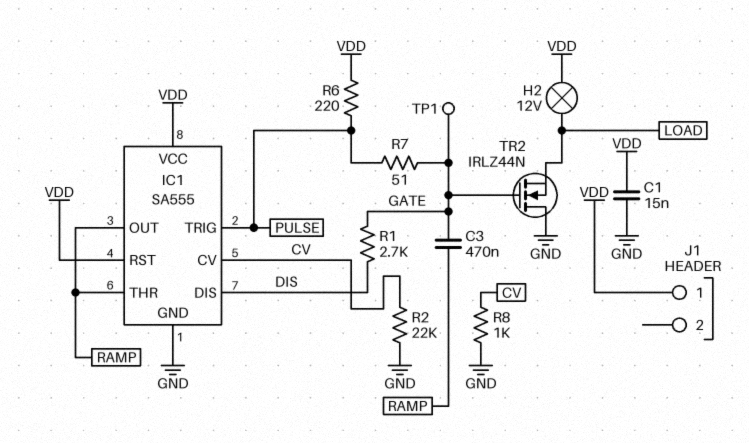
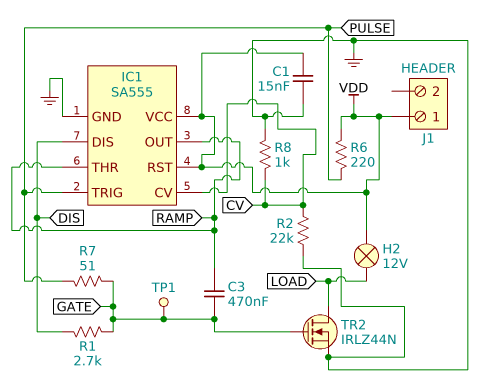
TR2: NMOS IRLZ44N (G GATE, D GND, S LOAD) -> NMOS IRLZ44N (G GATE, D LOAD, S GND)

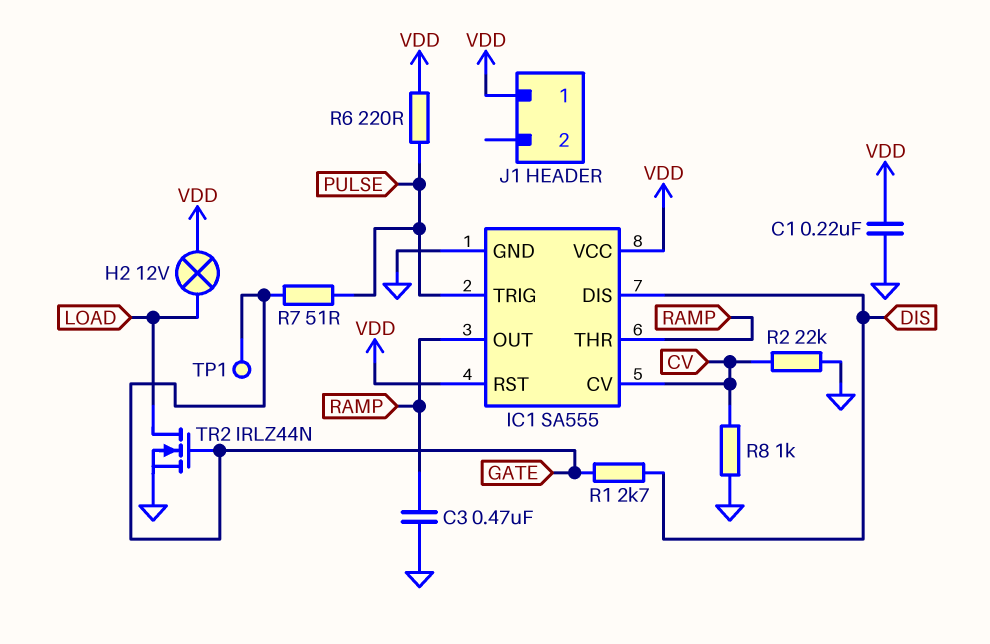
C1: 15nF (GND, VDD) -> 220nF (GND, VDD)
C3: 470nF (GATE, RAMP) -> 470nF (GND, RAMP)

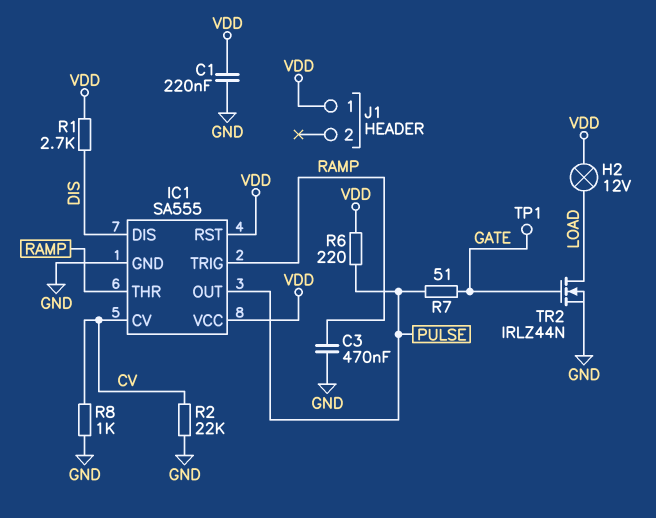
IC1 pin OUT: RAMP -> PULSE
IC1 pin TRIG: PULSE -> RAMP
R1: 2.7k (DIS, GATE) -> 2.7k (DIS, VDD)

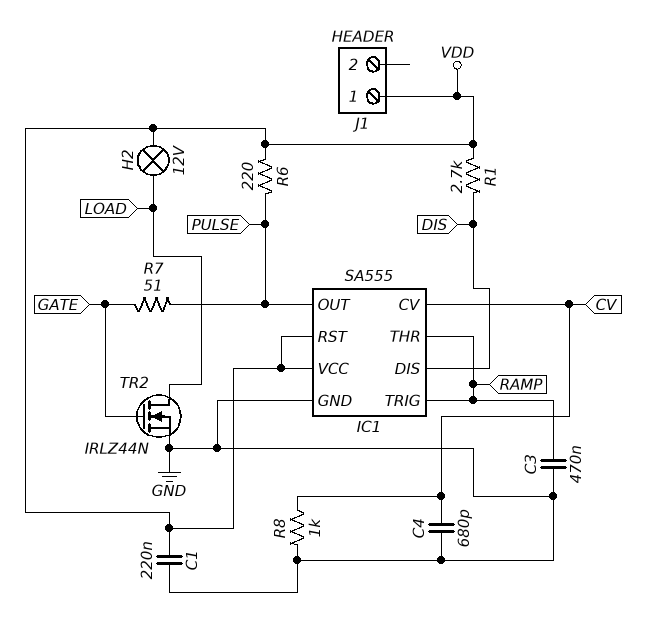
C4: none -> 680pF (CV, GND)
R2: 22k (CV, GND) -> none
TP1: test point (GATE) -> none

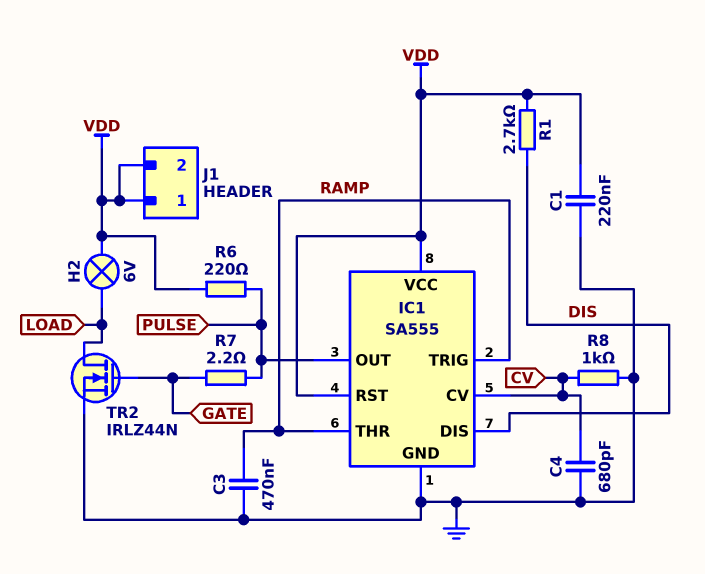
H2: lamp 12V (LOAD, VDD) -> lamp 6V (LOAD, VDD)
J1 pin 2: none -> VDD
R7: 51 (GATE, PULSE) -> 2.2 (GATE, PULSE)

